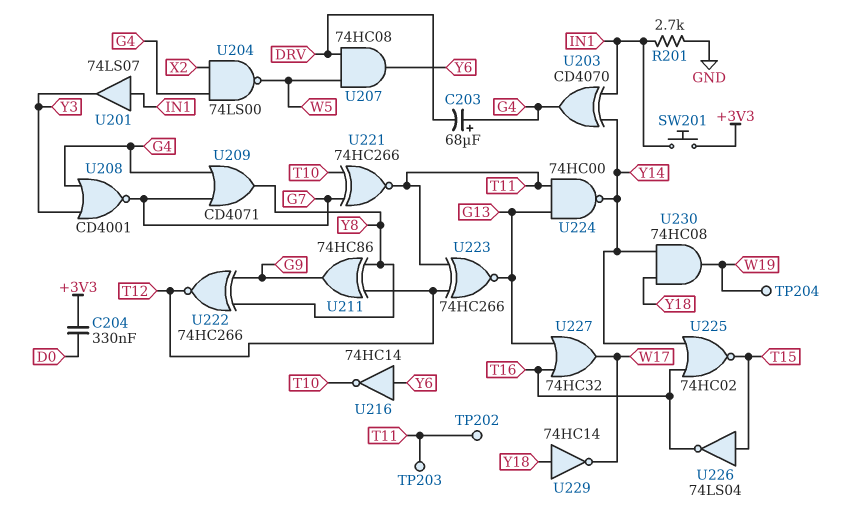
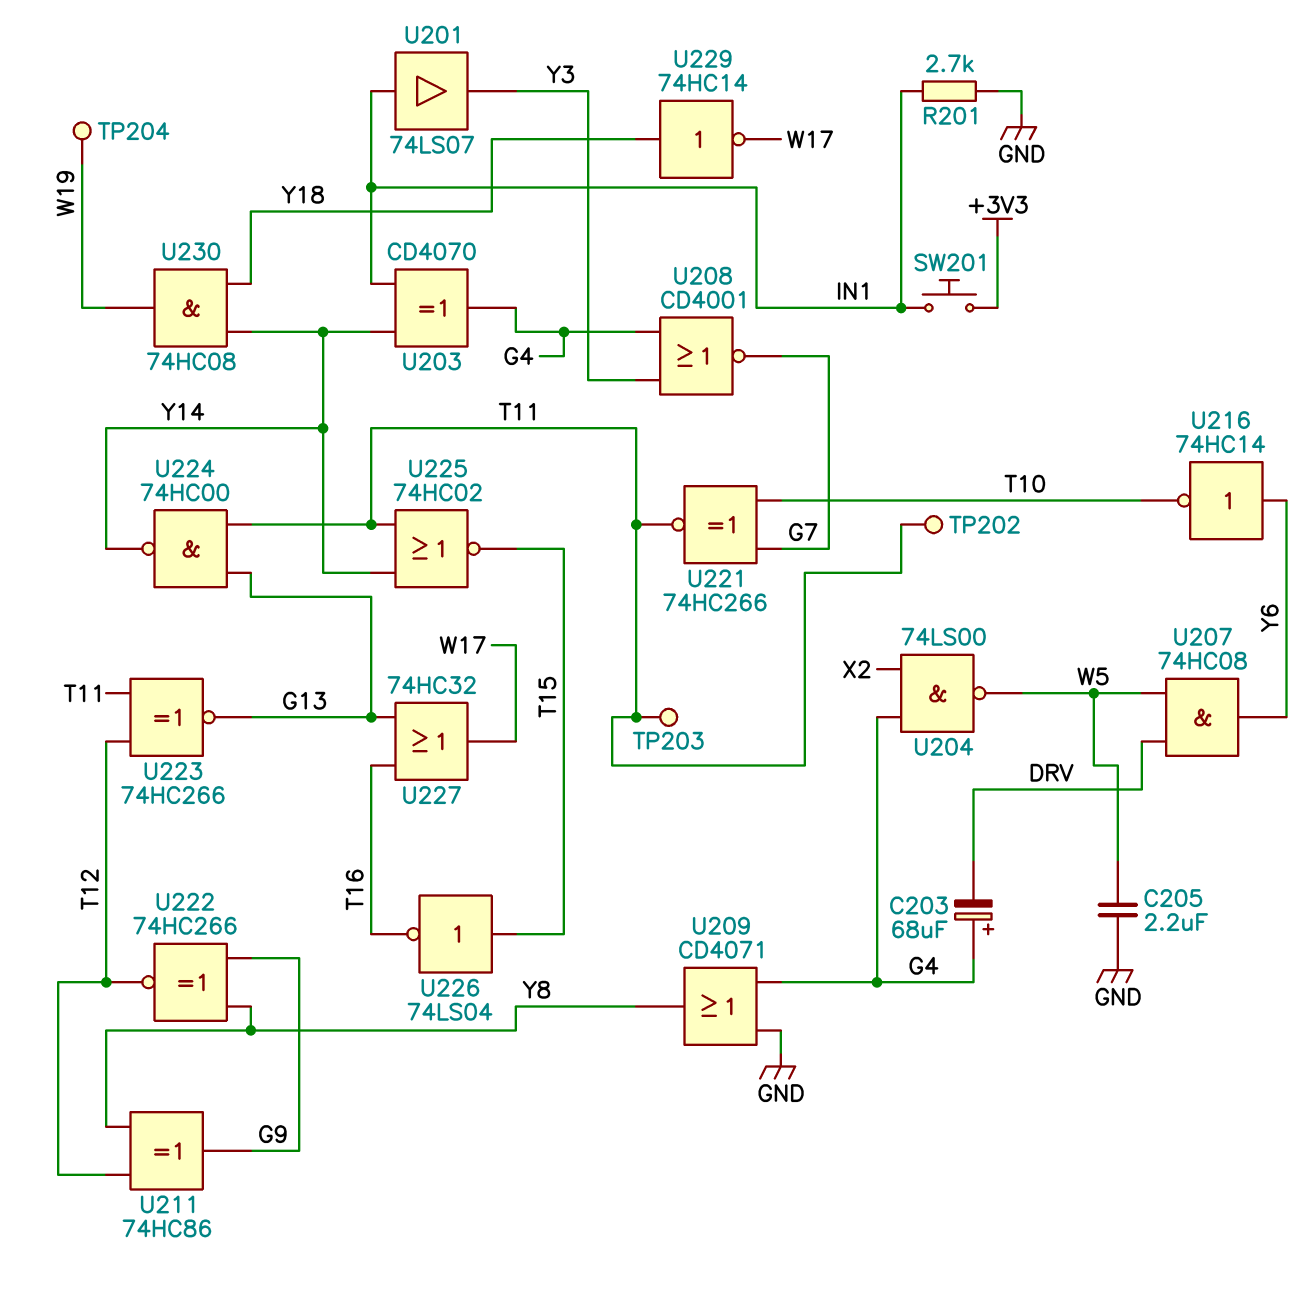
C204: 330nF (+3V3, D0) -> none
C205: none -> 2.2uF (GND, W5)
U209: OR CD4071 (in G4, in G7, out Y8) -> OR CD4071 (in G4, in GND, out Y8)
U225: NOR 74HC02 (in T16, in Y14, out T15) -> NOR 74HC02 (in T11, in Y14, out T15)

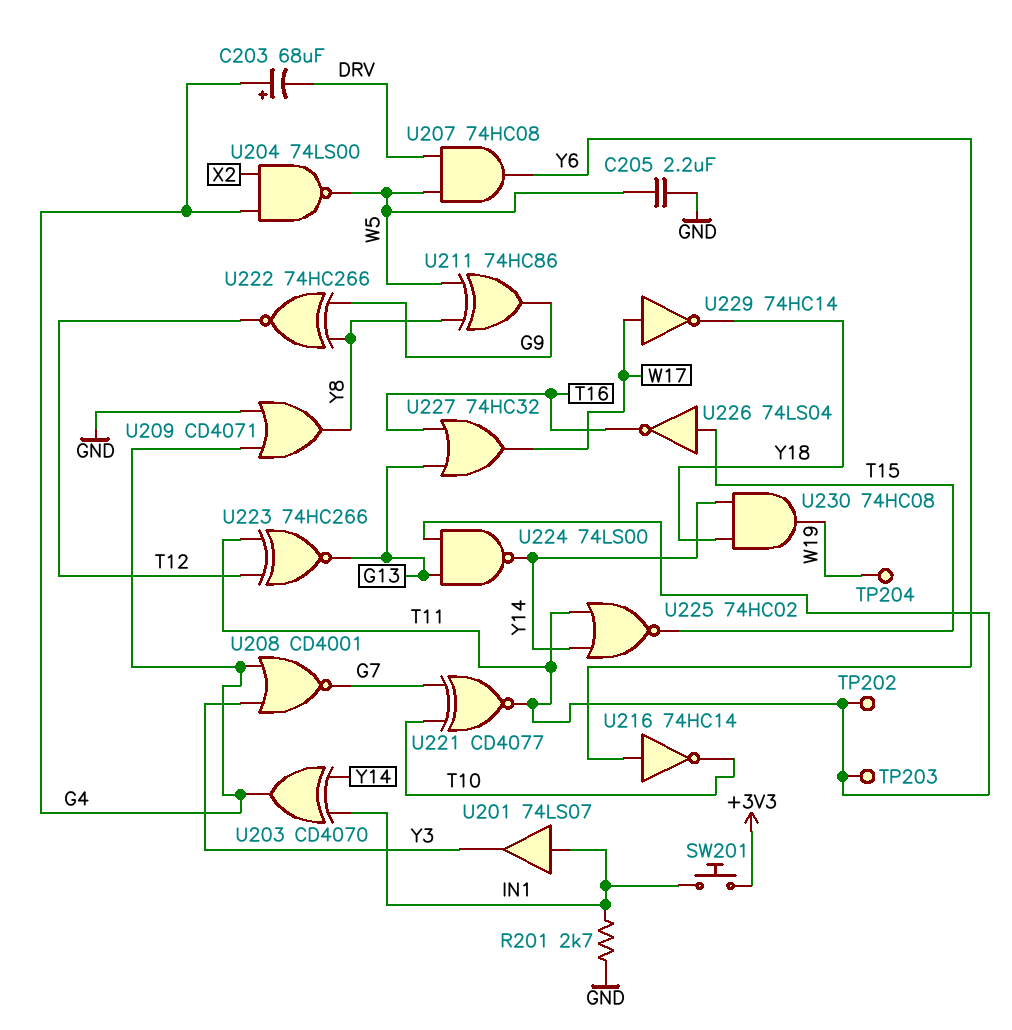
U211: XOR 74HC86 (in T12, in Y8, out G9) -> XOR 74HC86 (in W5, in Y8, out G9)
U221: XNOR 74HC266 (in G7, in T10, out T11) -> XNOR CD4077 (in G7, in T10, out T11)
U224: NAND 74HC00 (in G13, in T11, out Y14) -> NAND 74LS00 (in G13, in T11, out Y14)
U229: NOT 74HC14 (in Y18, out W17) -> NOT 74HC14 (in W17, out Y18)

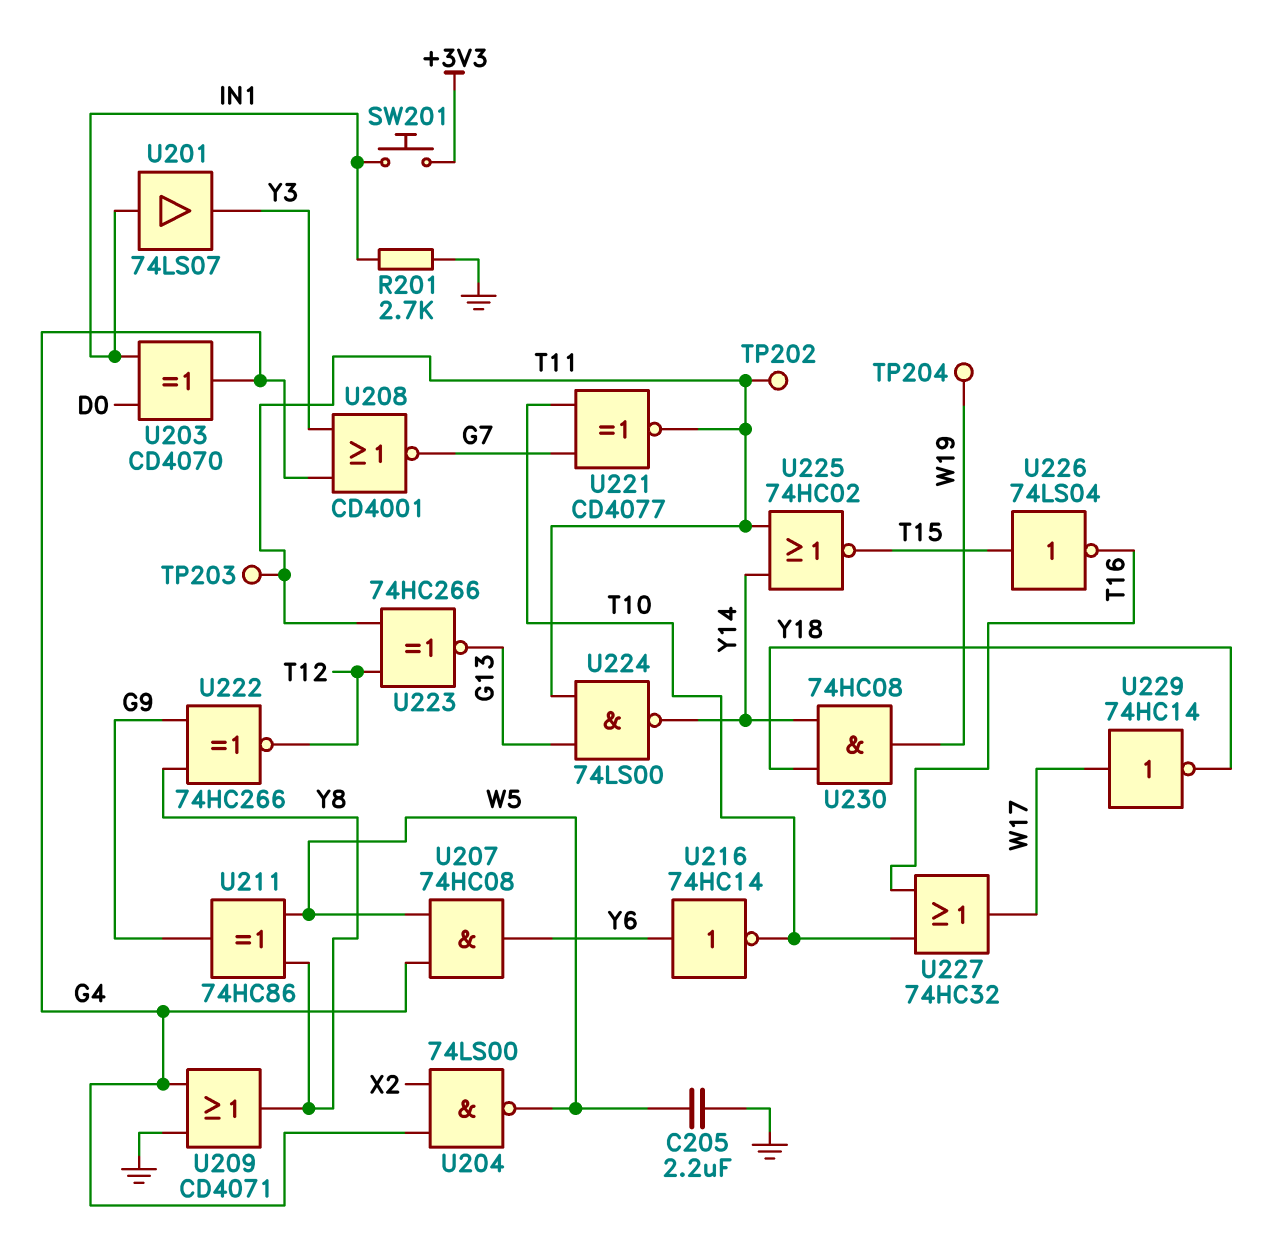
C203: 68uF (plus G4, minus DRV) -> none
U203: XOR CD4070 (in IN1, in Y14, out G4) -> XOR CD4070 (in D0, in IN1, out G4)
U207: AND 74HC08 (in DRV, in W5, out Y6) -> AND 74HC08 (in G4, in W5, out Y6)
U227: OR 74HC32 (in G13, in T16, out W17) -> OR 74HC32 (in T10, in T16, out W17)

